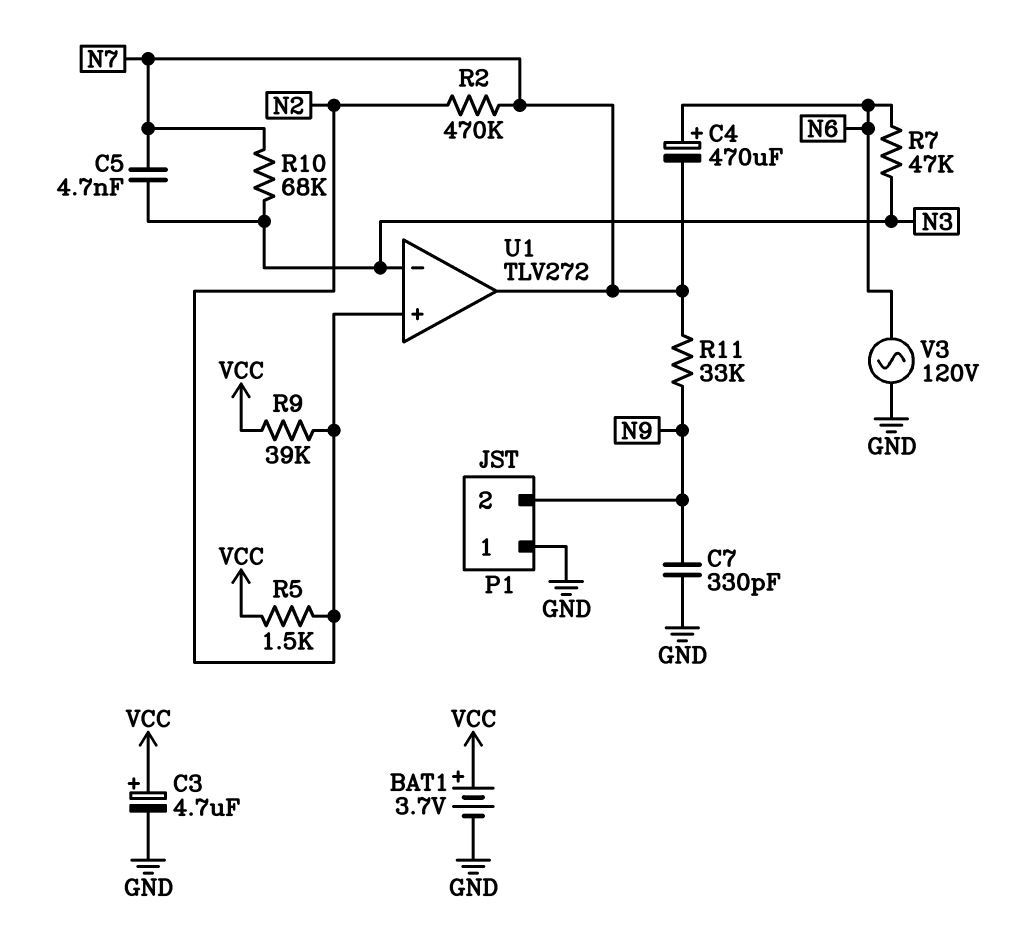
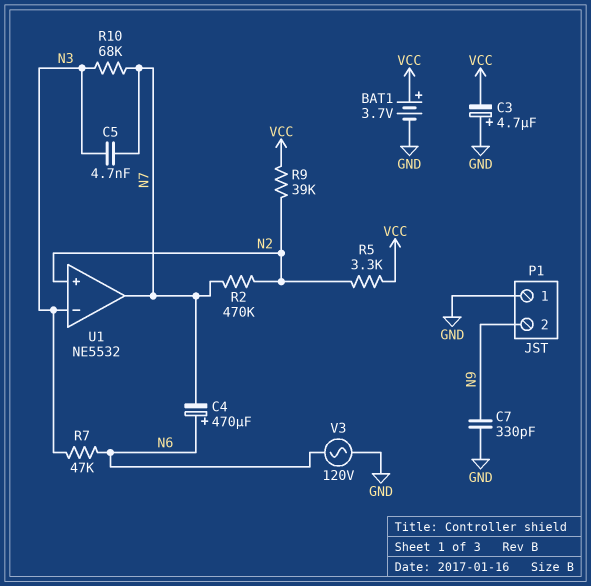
C3: 4.7uF (plus VCC, minus GND) -> 4.7uF (plus GND, minus VCC)
R5: 1.5k (N2, VCC) -> 3.3k (N2, VCC)
R11: 33k (N7, N9) -> none
U1: TLV272 -> NE5532

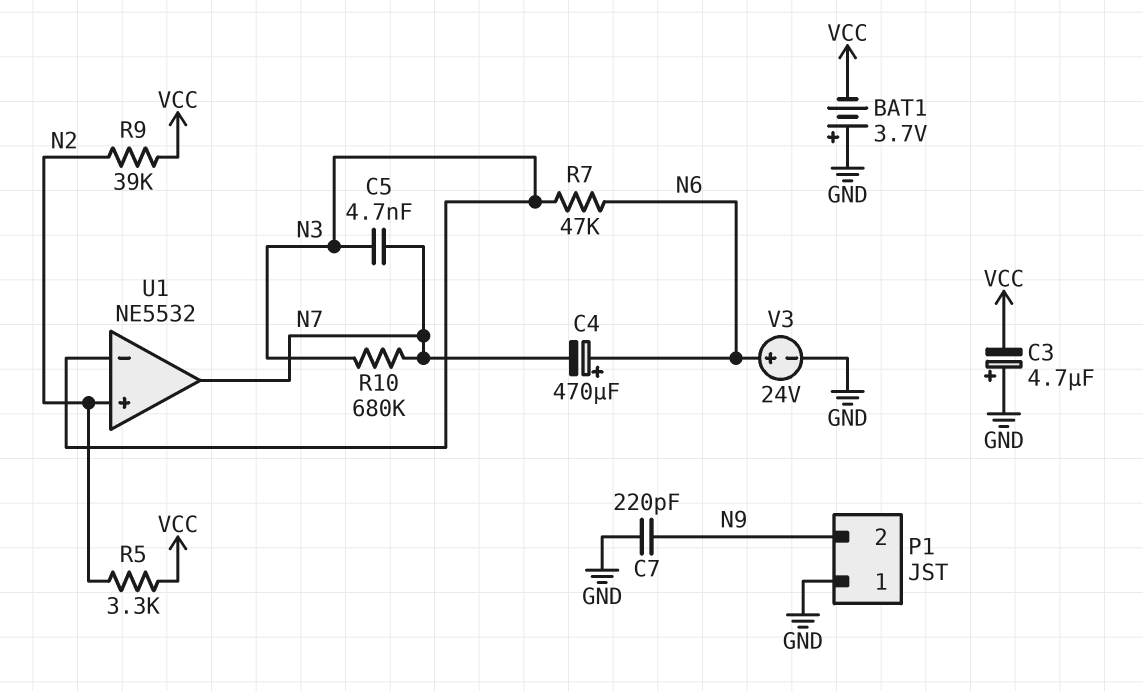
BAT1: 3.7V (plus VCC, minus GND) -> 3.7V (plus GND, minus VCC)
C7: 330pF (GND, N9) -> 220pF (GND, N9)
R2: 470k (N2, N7) -> none
R10: 68k (N3, N7) -> 680k (N3, N7)
V3: AC 120V (GND, N6) -> 24V (plus N6, minus GND)

